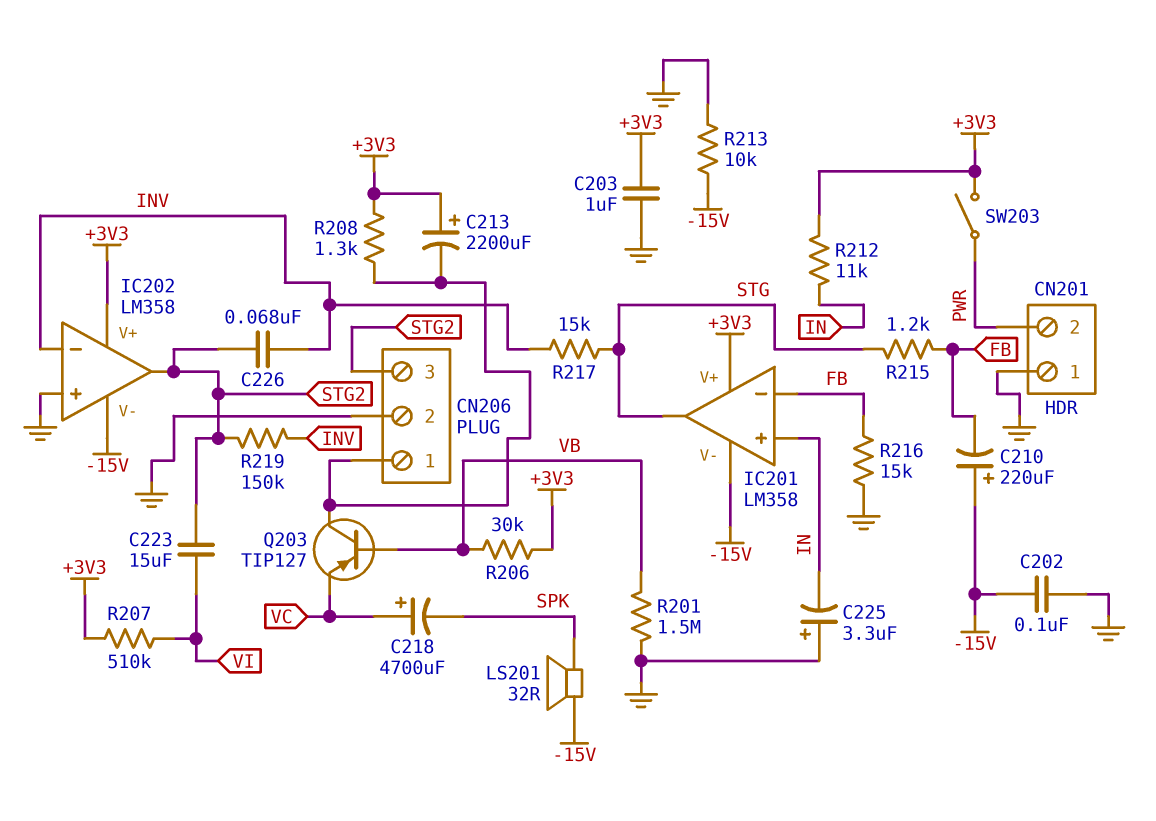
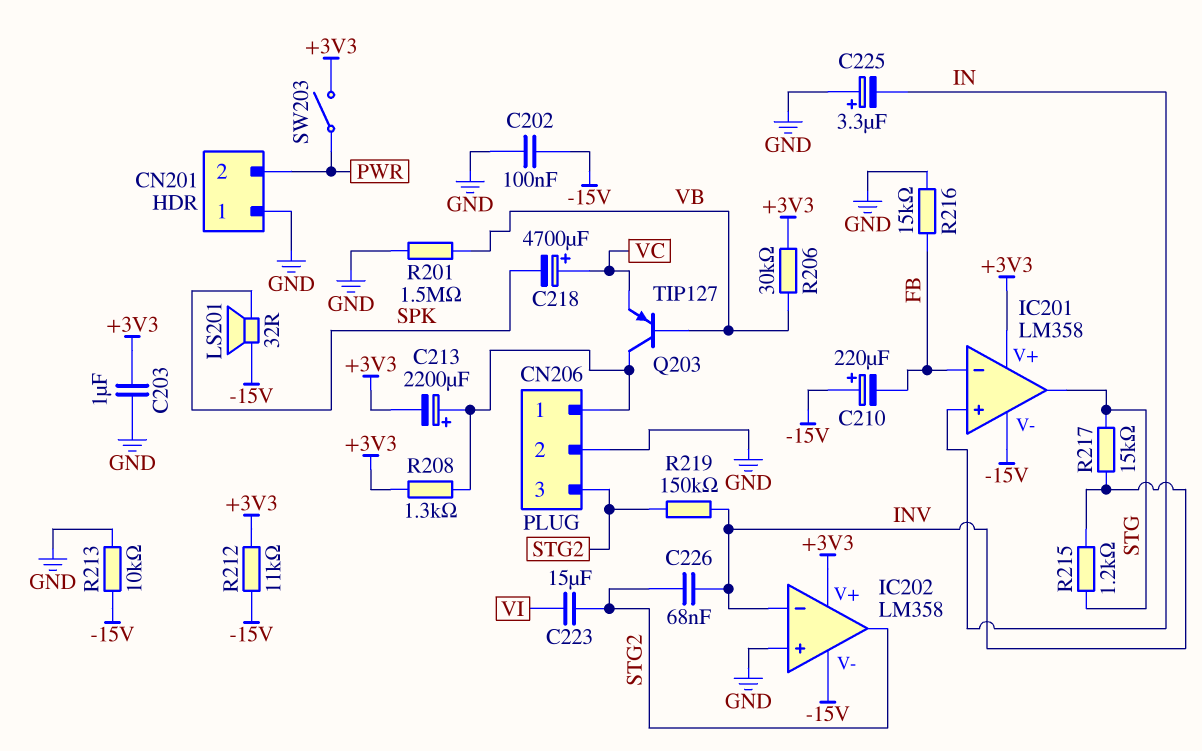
C213: 2200uF (plus +3V3, minus CN206/1) -> 2200uF (plus CN206/1, minus +3V3)
R207: 510k (+3V3, VI) -> none
R212: 11k (+3V3, IN) -> 11k (+3V3, -15V)
R215: 1.2k (FB, STG) -> 1.2k (INV, STG)

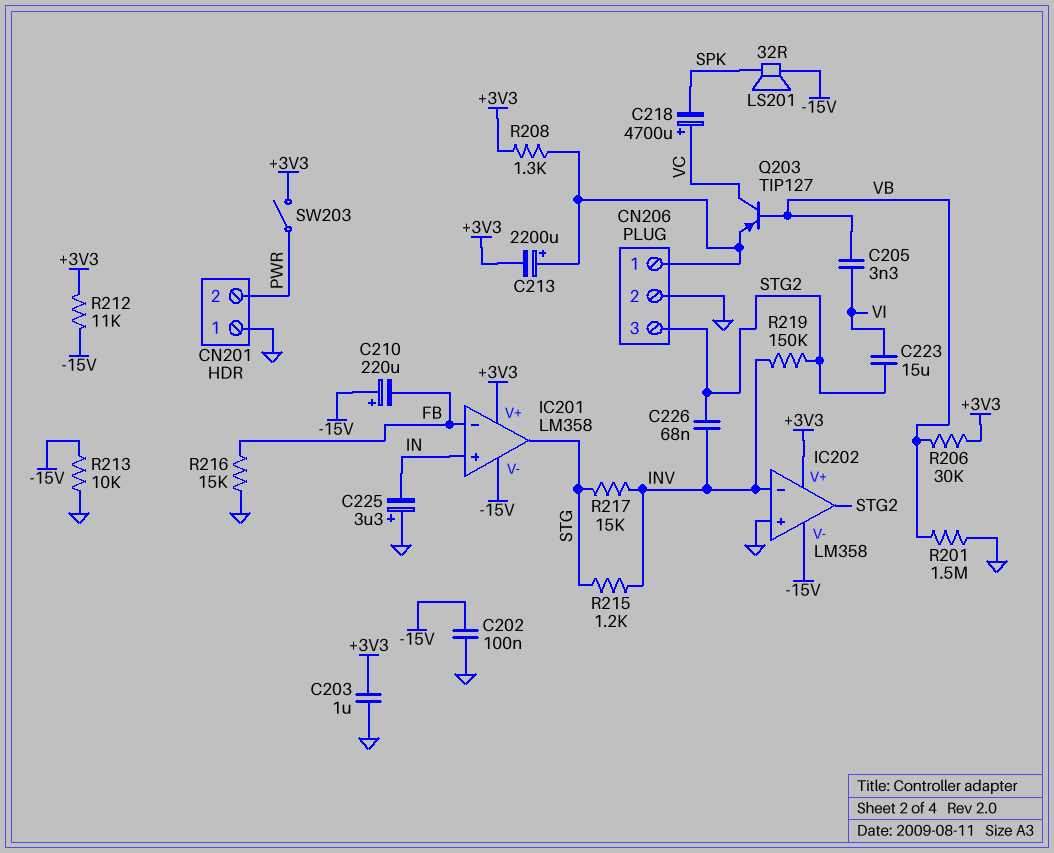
C205: none -> 3.3nF (VB, VI)
Q203: PNP TIP127 (B VB, C CN206/1, E VC) -> PNP TIP127 (B VB, C VC, E CN206/1)

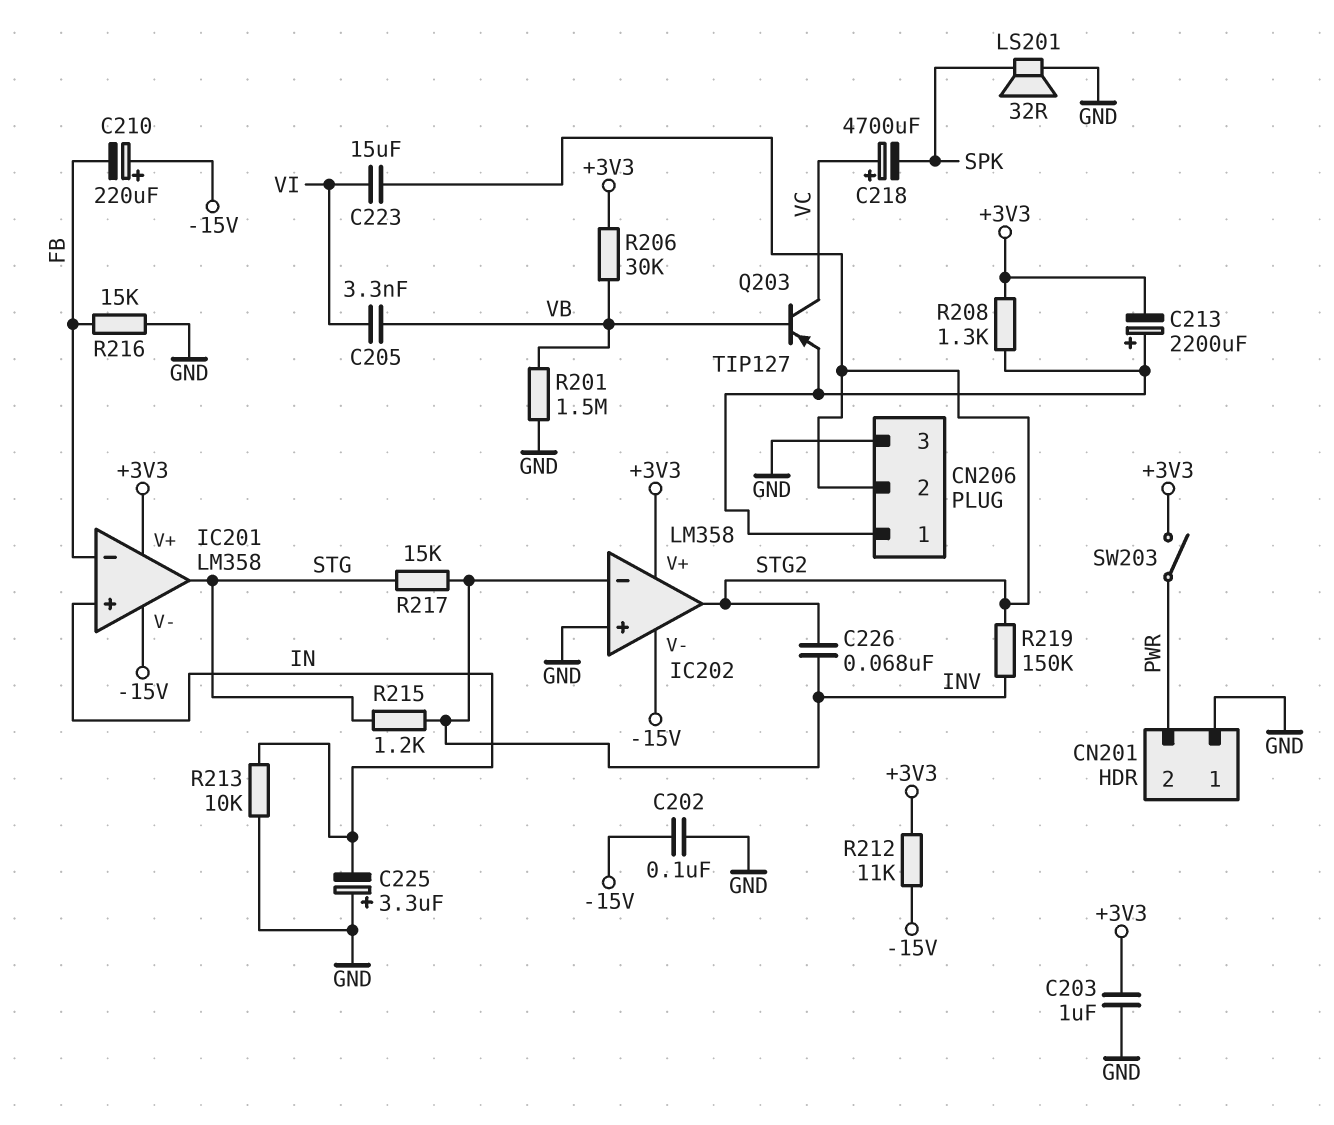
CN206 pin 2: GND -> STG2
CN206 pin 3: STG2 -> GND
LS201: speaker 32R (-15V, SPK) -> speaker 32R (GND, SPK)
R213: 10k (-15V, GND) -> 10k (GND, IN)

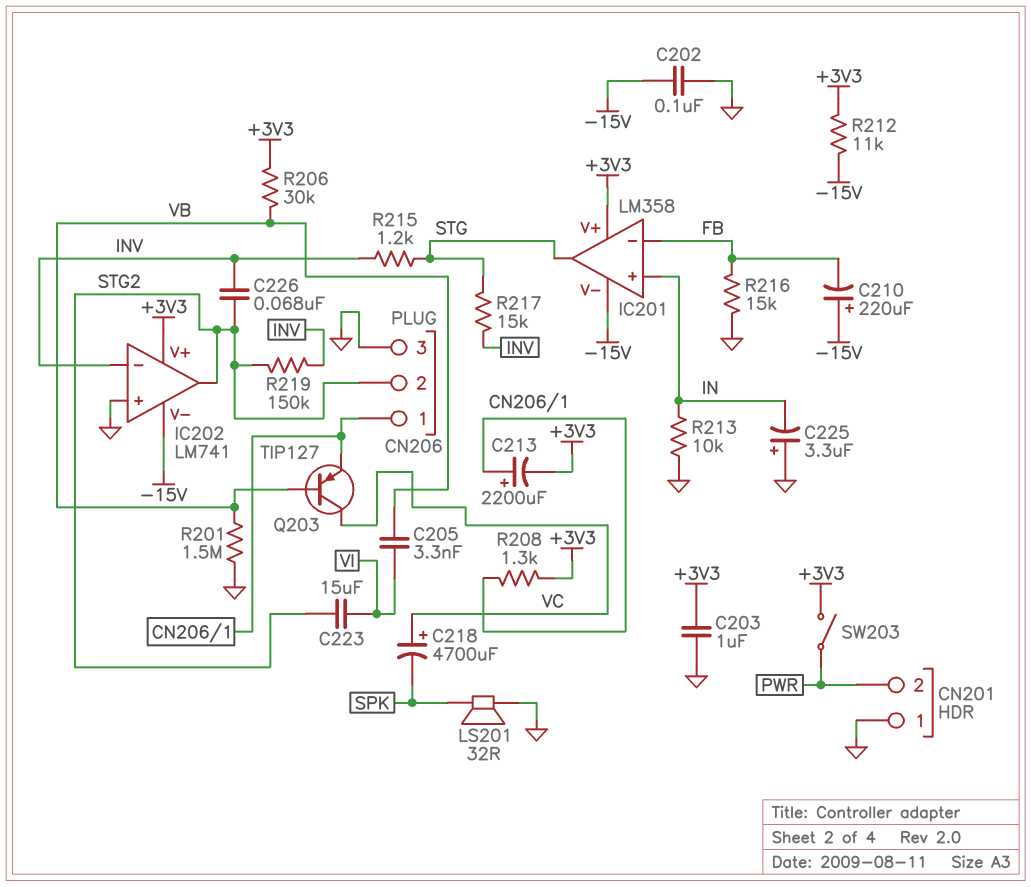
IC202: LM358 -> LM741

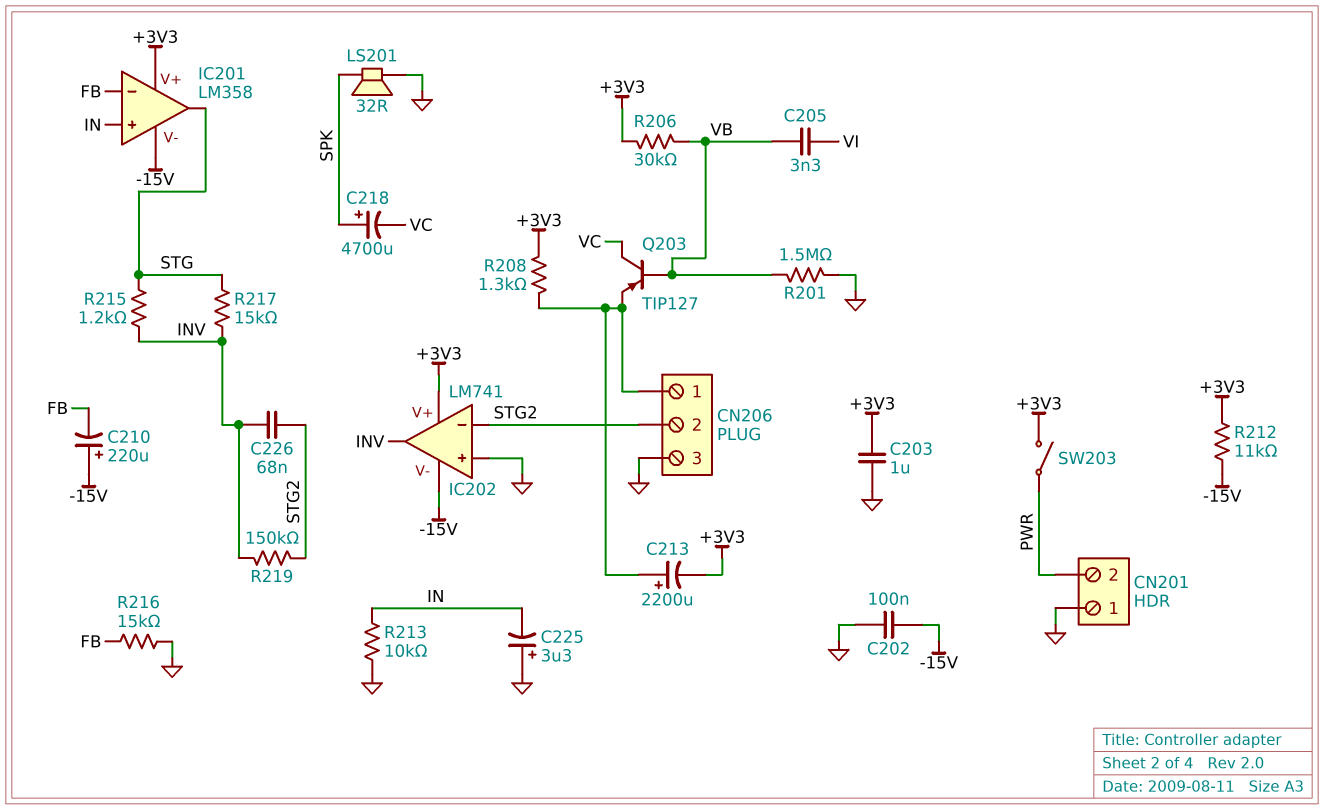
C218: 4700uF (plus VC, minus SPK) -> 4700uF (plus SPK, minus VC)
C223: 15uF (STG2, VI) -> none
IC202 pin in-: INV -> STG2
IC202 pin out: STG2 -> INV

